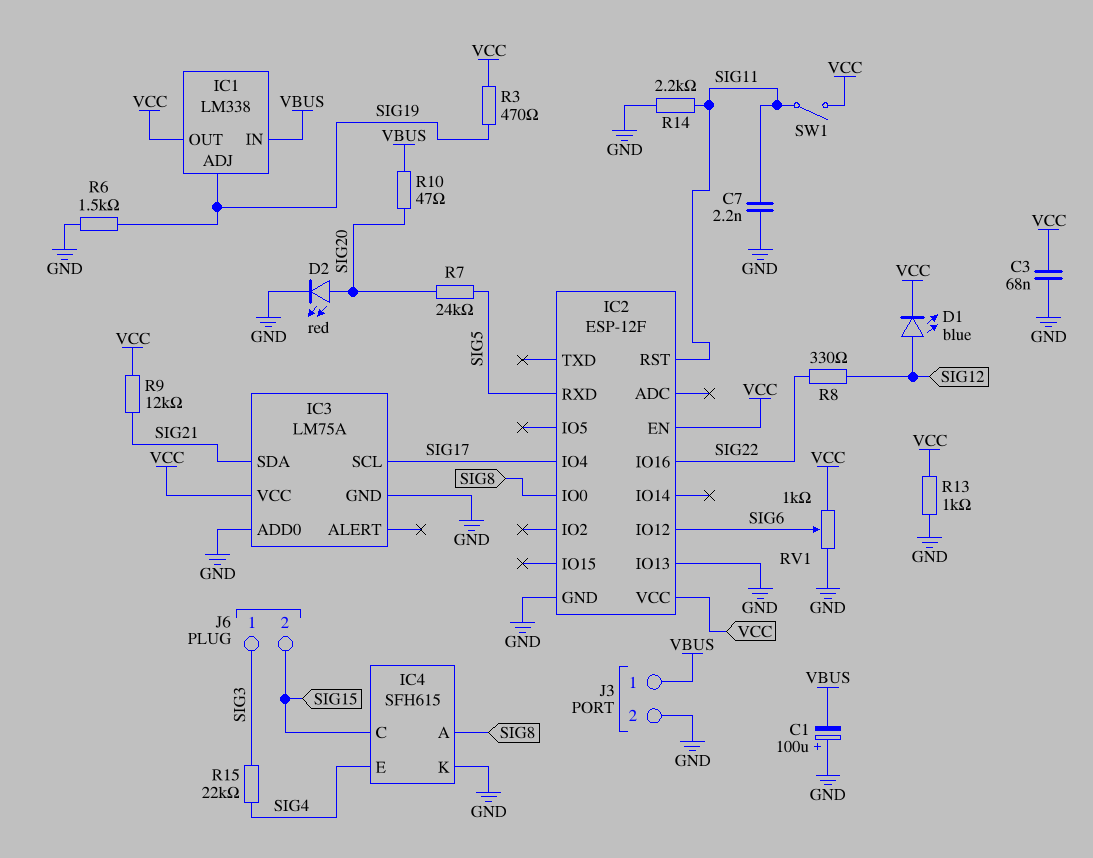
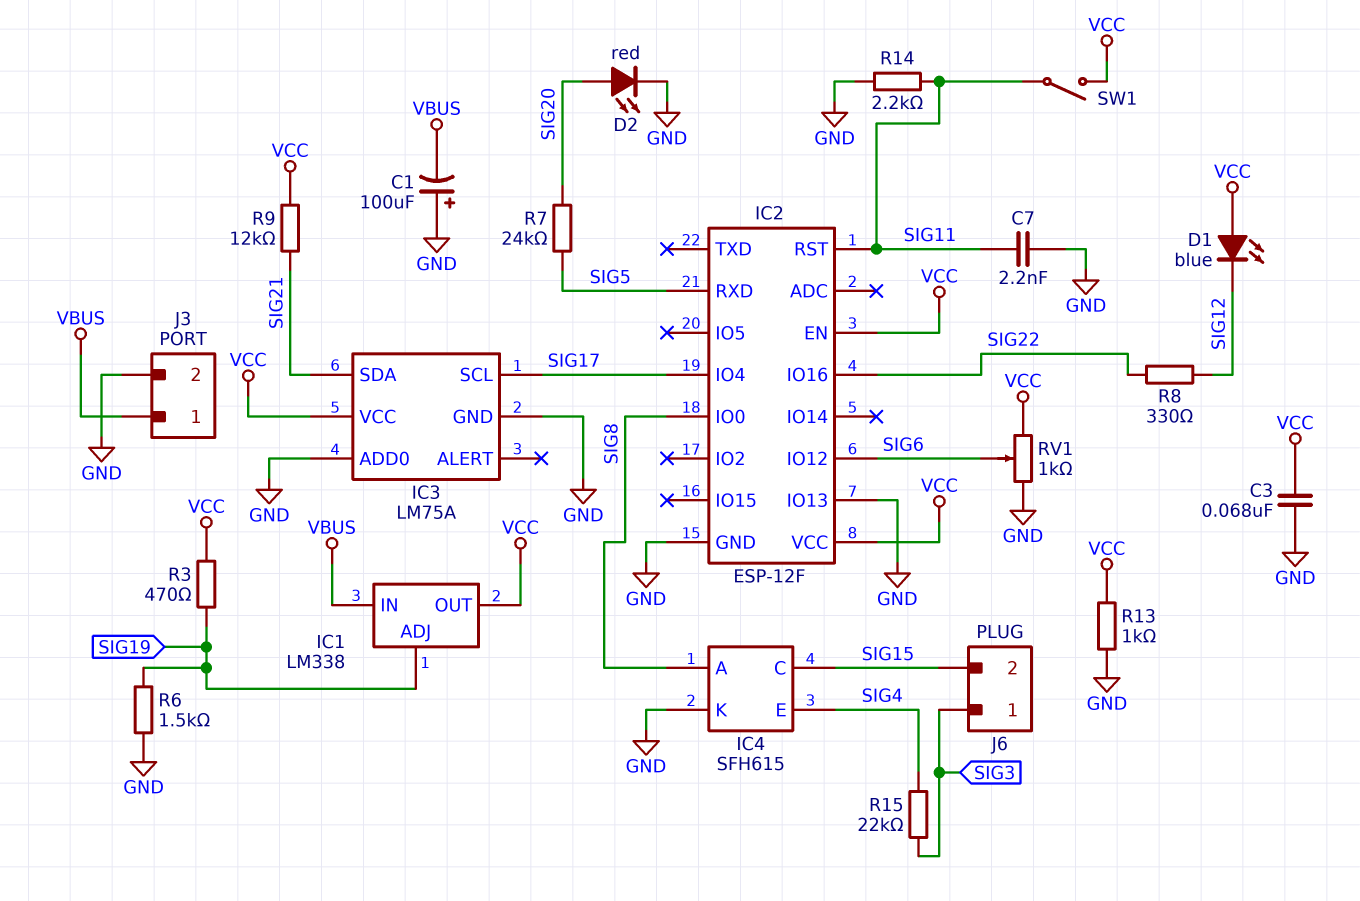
D1: LED blue (A SIG12, K VCC) -> LED blue (A VCC, K SIG12)
R10: 47 (SIG20, VBUS) -> none

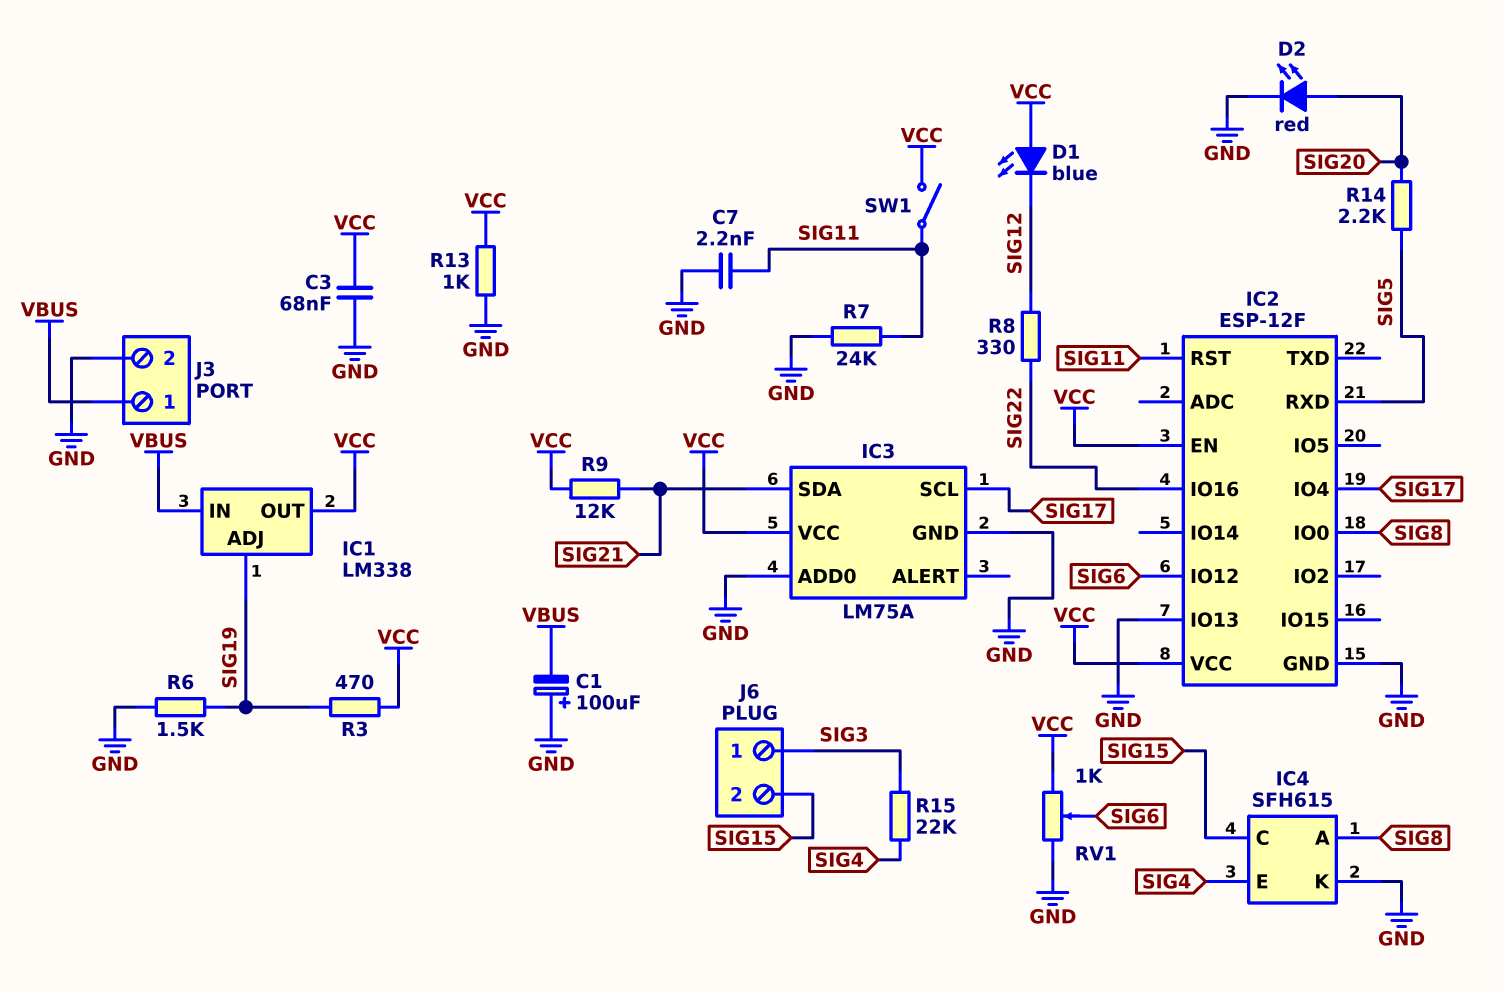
R7: 24k (SIG5, SIG20) -> 24k (GND, SIG11)
R14: 2.2k (GND, SIG11) -> 2.2k (SIG5, SIG20)

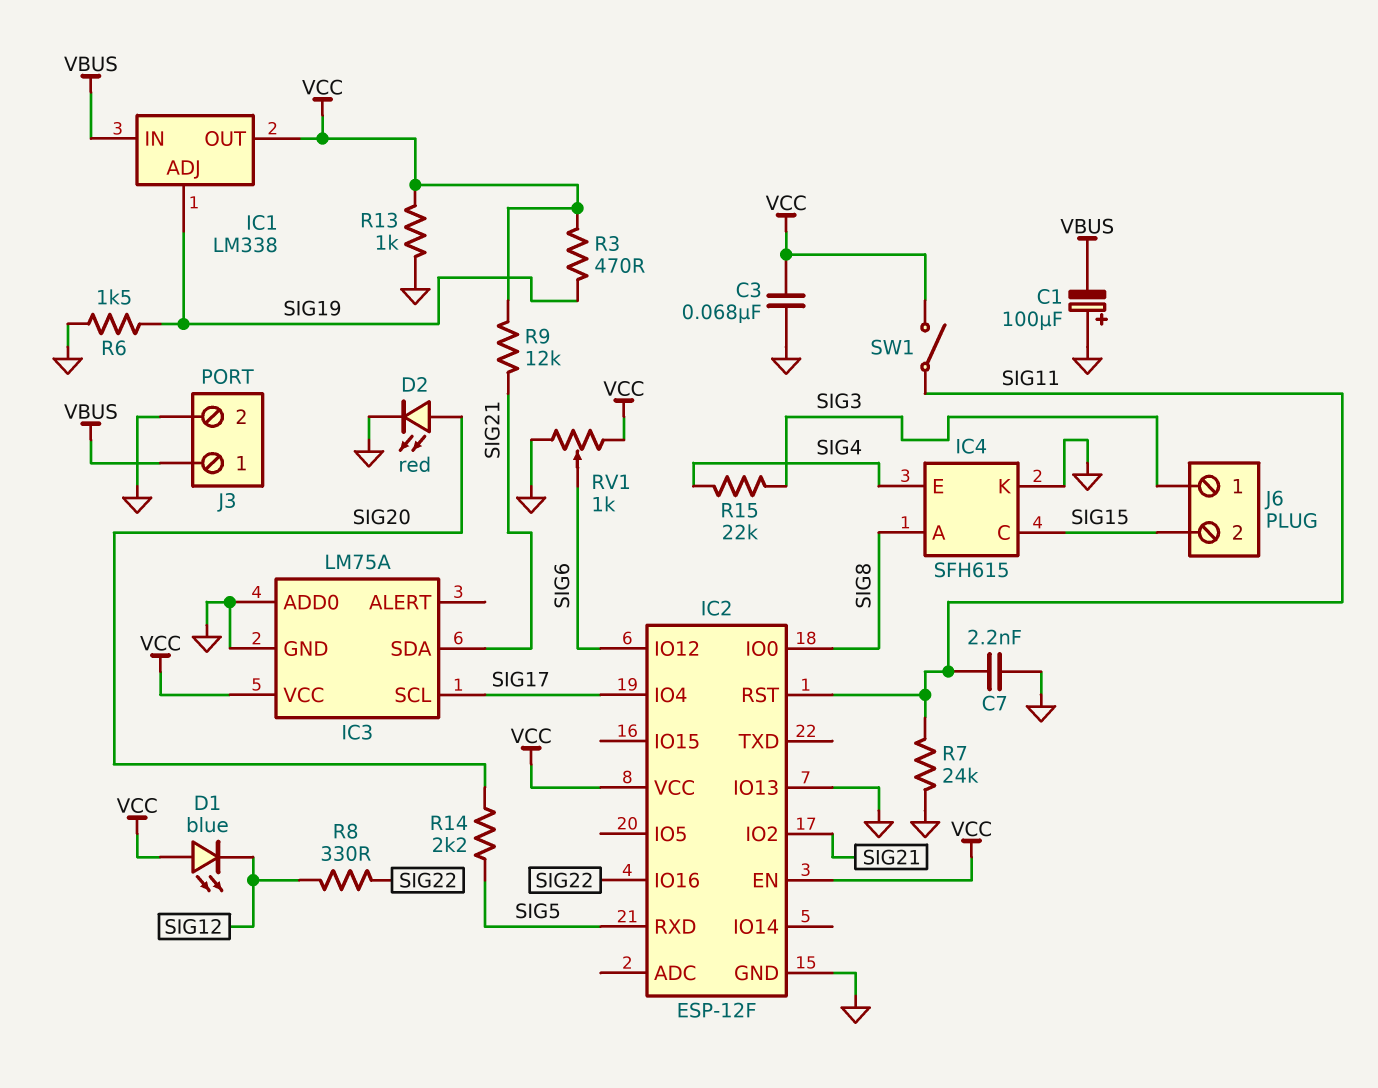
IC2 pin IO2: none -> SIG21

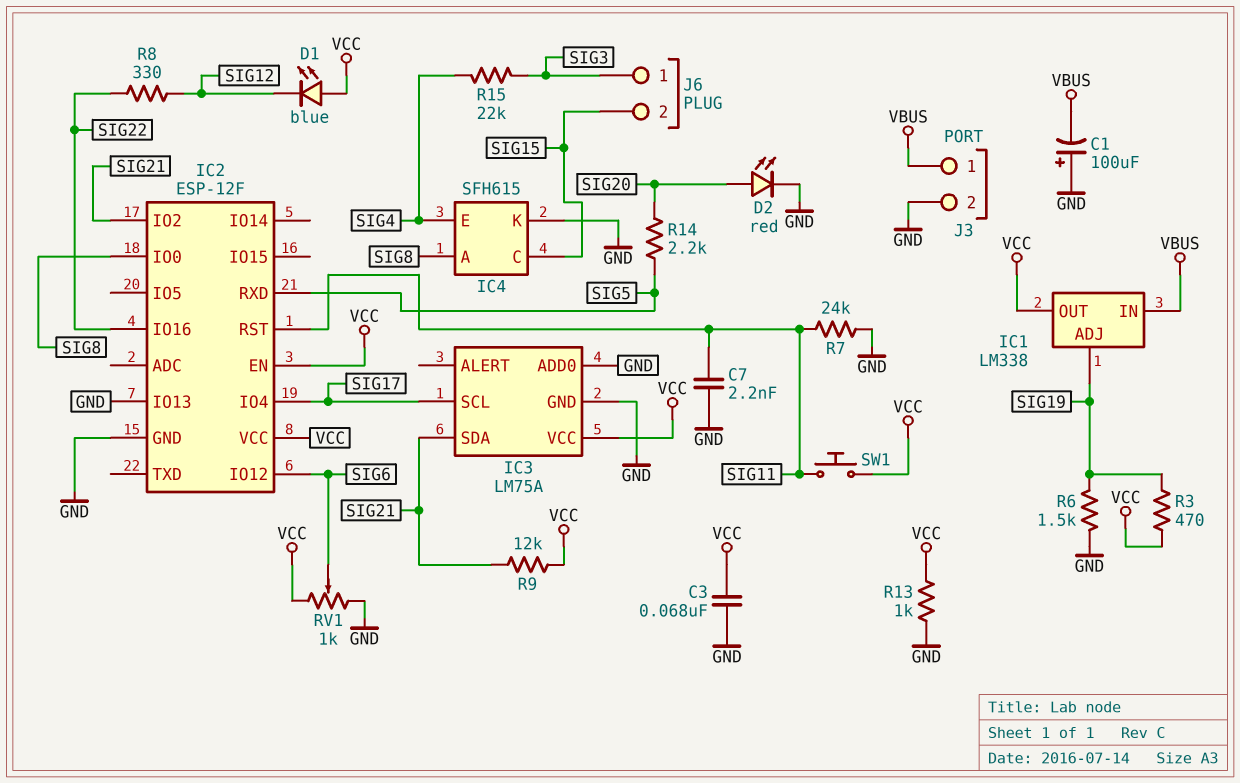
SW1: switch (SIG11, VCC) -> button (SIG11, VCC)

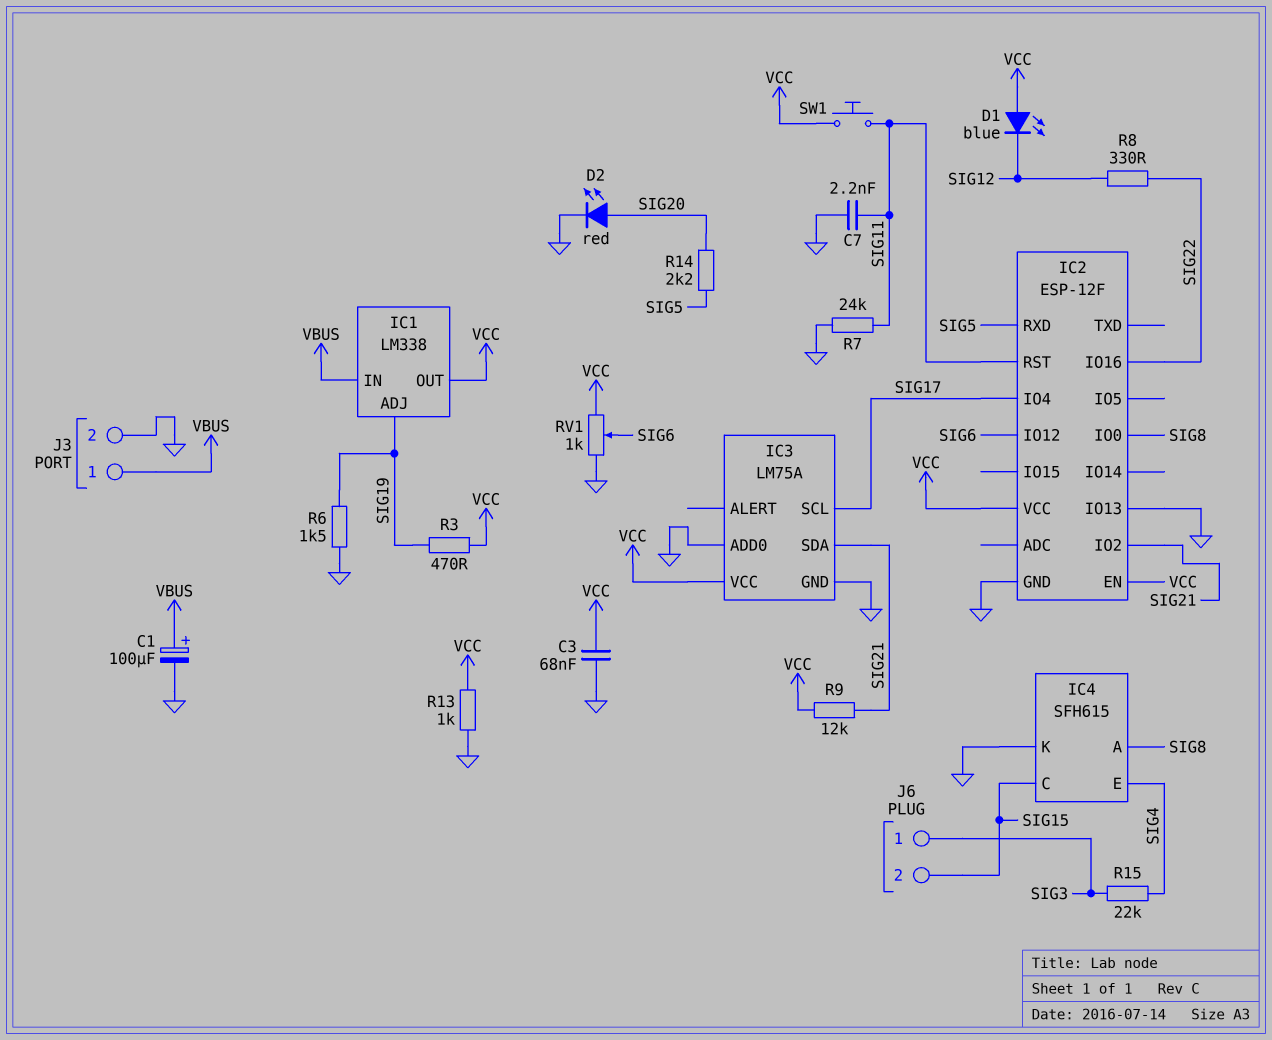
C1: 100uF (plus GND, minus VBUS) -> 100uF (plus VBUS, minus GND)

